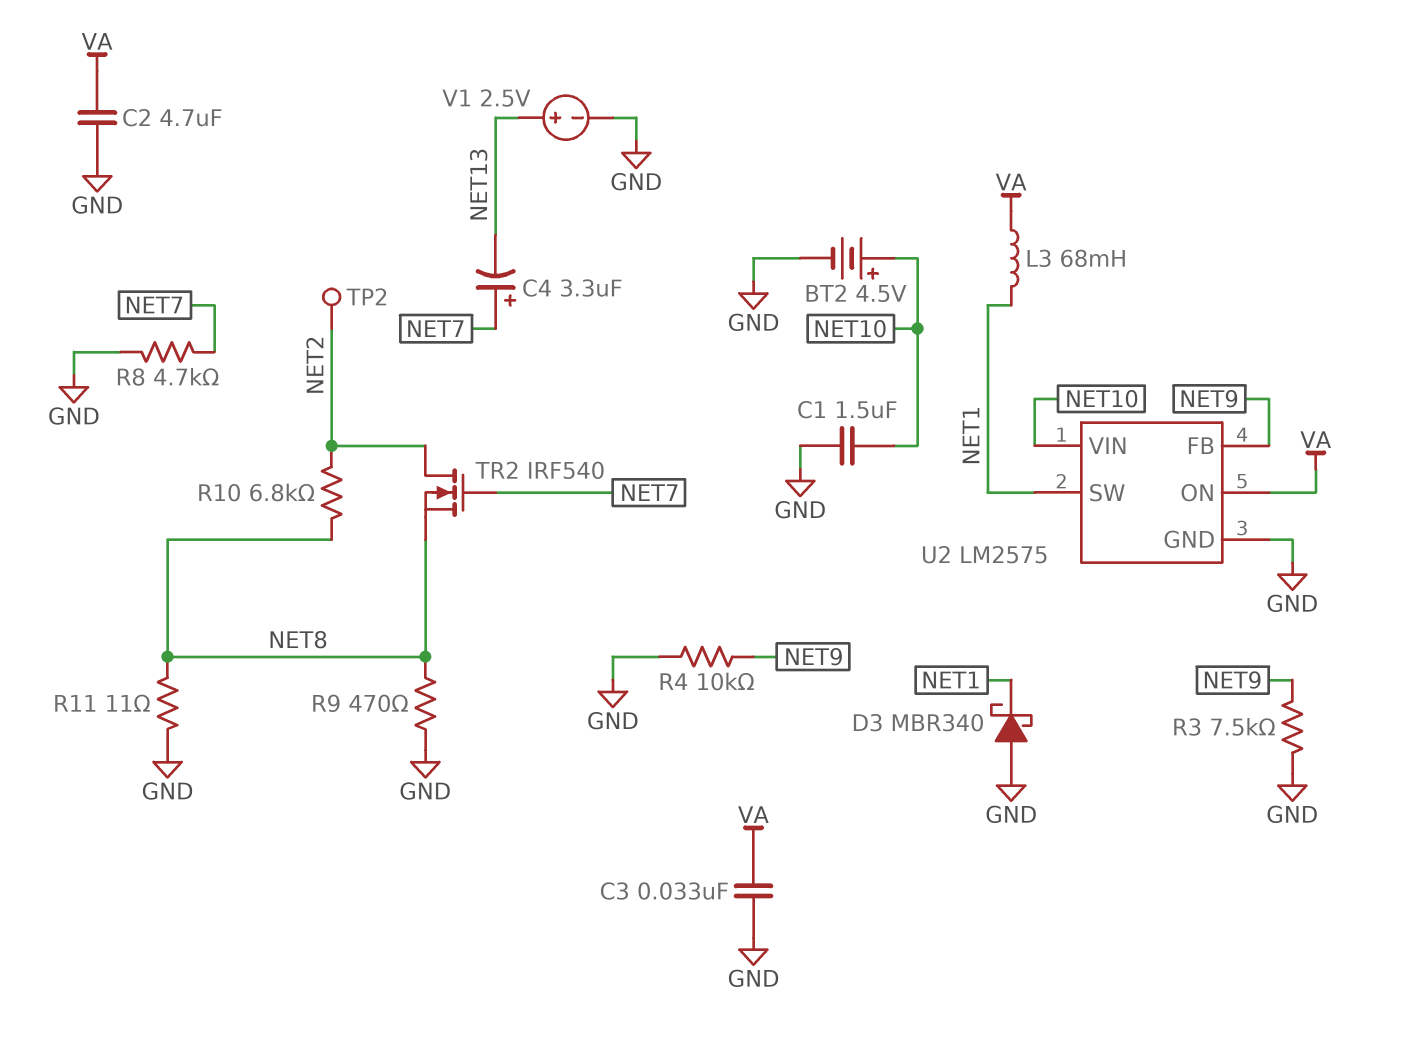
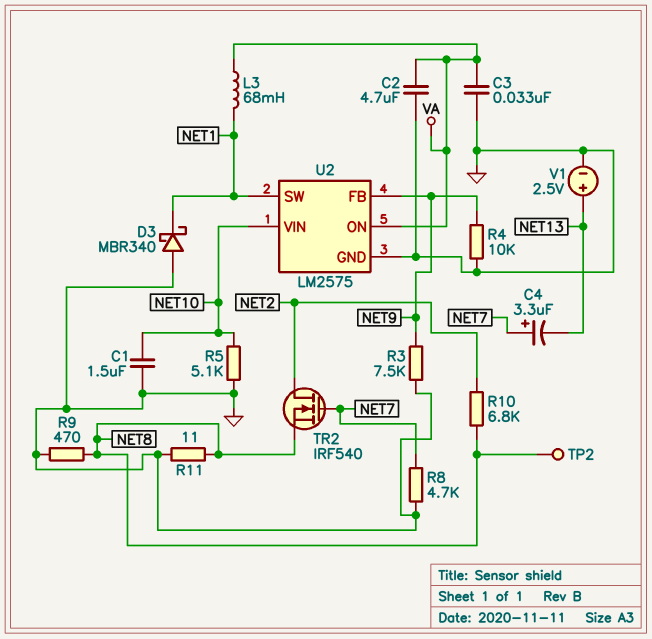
BT2: 4.5V (plus NET10, minus GND) -> none
R5: none -> 5.1k (GND, NET10)
TP2: test point (NET2) -> test point (NET8)

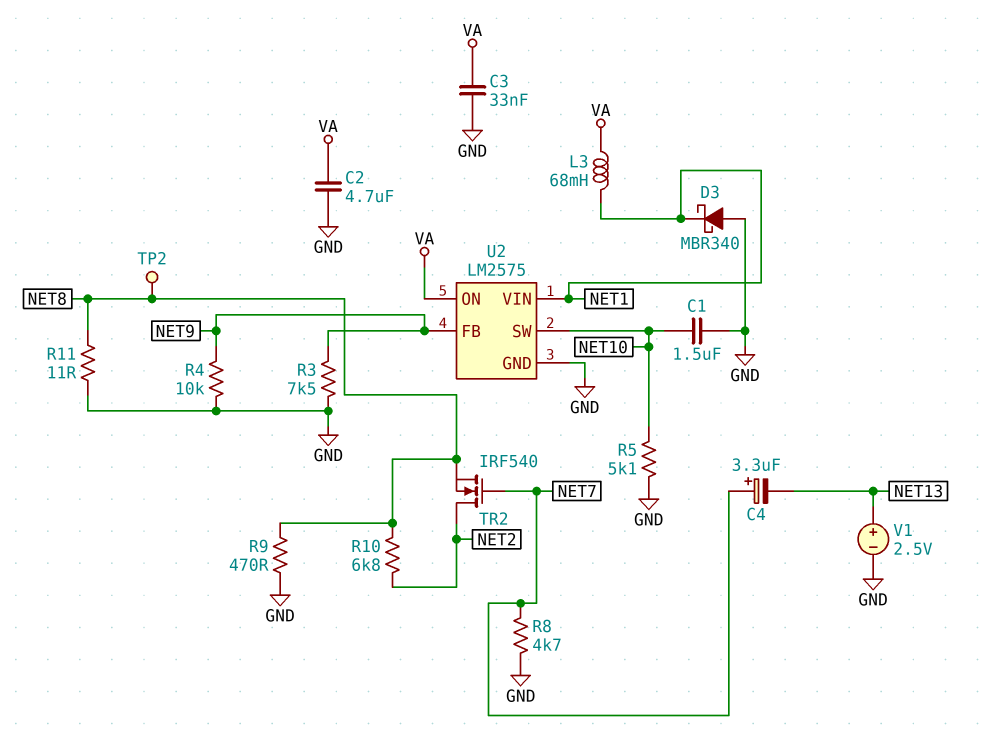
U2 pin SW: NET1 -> NET10
U2 pin VIN: NET10 -> NET1

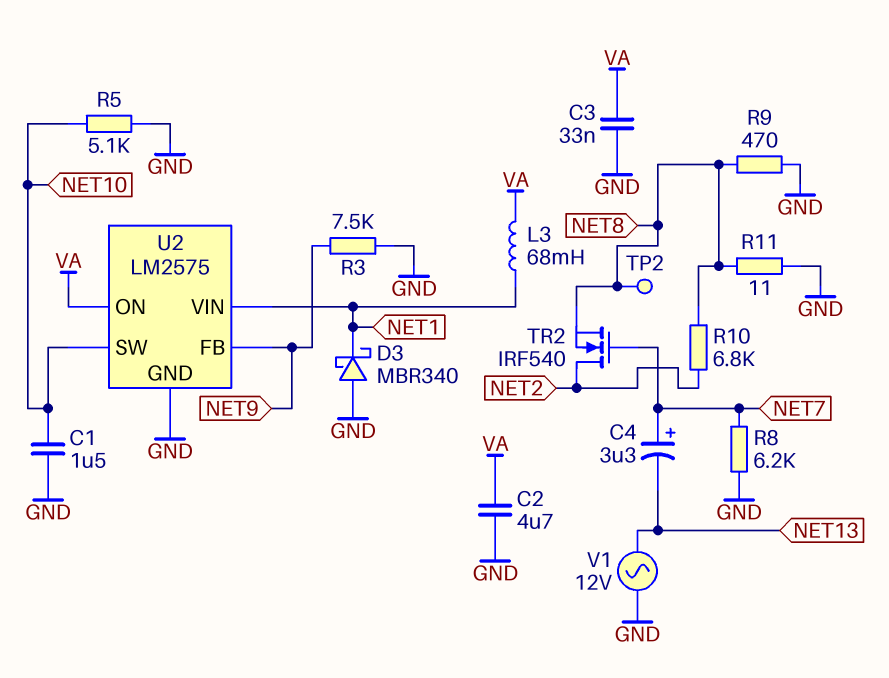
R4: 10k (GND, NET9) -> none
R8: 4.7k (GND, NET7) -> 6.2k (GND, NET7)
V1: 2.5V (plus NET13, minus GND) -> AC 12V (GND, NET13)

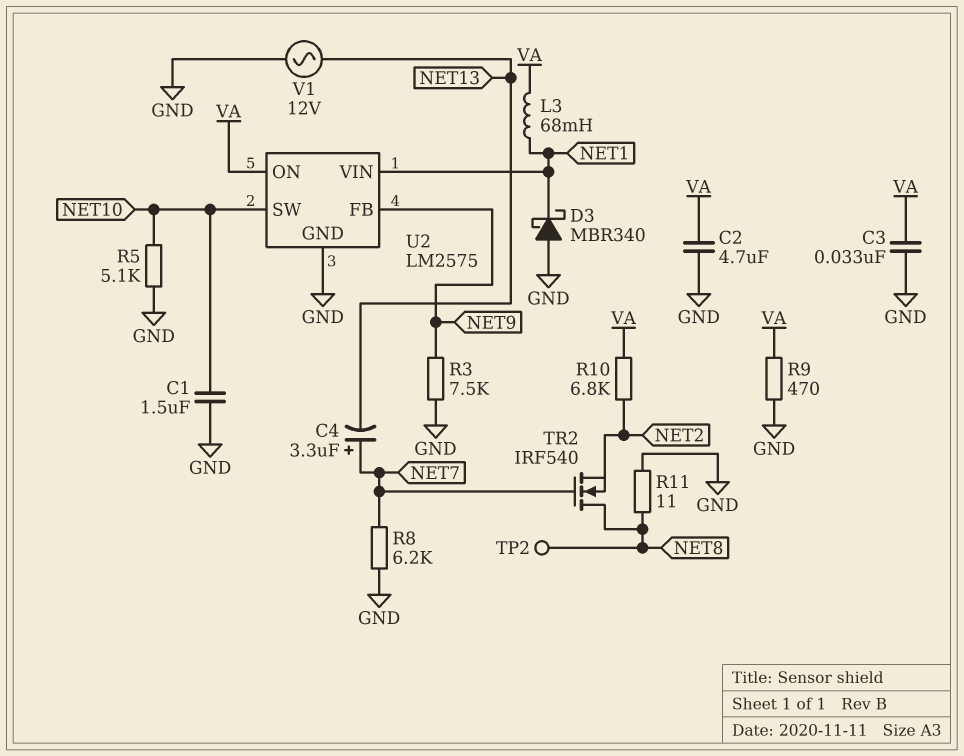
R9: 470 (GND, NET8) -> 470 (GND, VA)
R10: 6.8k (NET2, NET8) -> 6.8k (NET2, VA)
TR2: NMOS IRF540 (G NET7, D NET2, S NET8) -> NMOS IRF540 (G NET7, D NET8, S NET2)

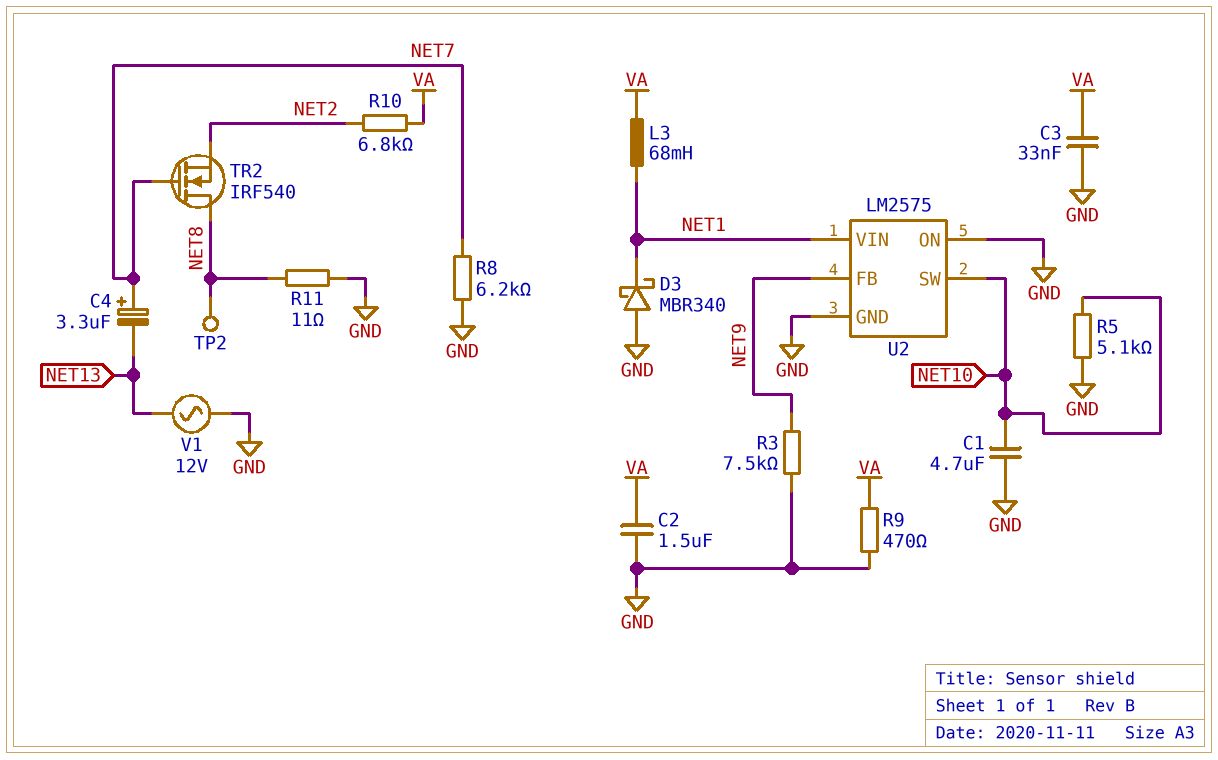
C1: 1.5uF (GND, NET10) -> 4.7uF (GND, NET10)
C2: 4.7uF (GND, VA) -> 1.5uF (GND, VA)
U2 pin ON: VA -> GND

